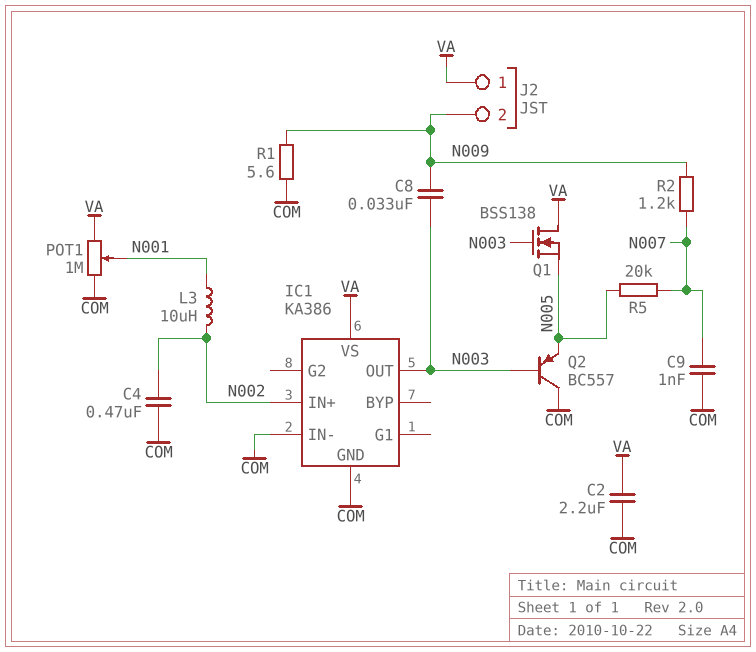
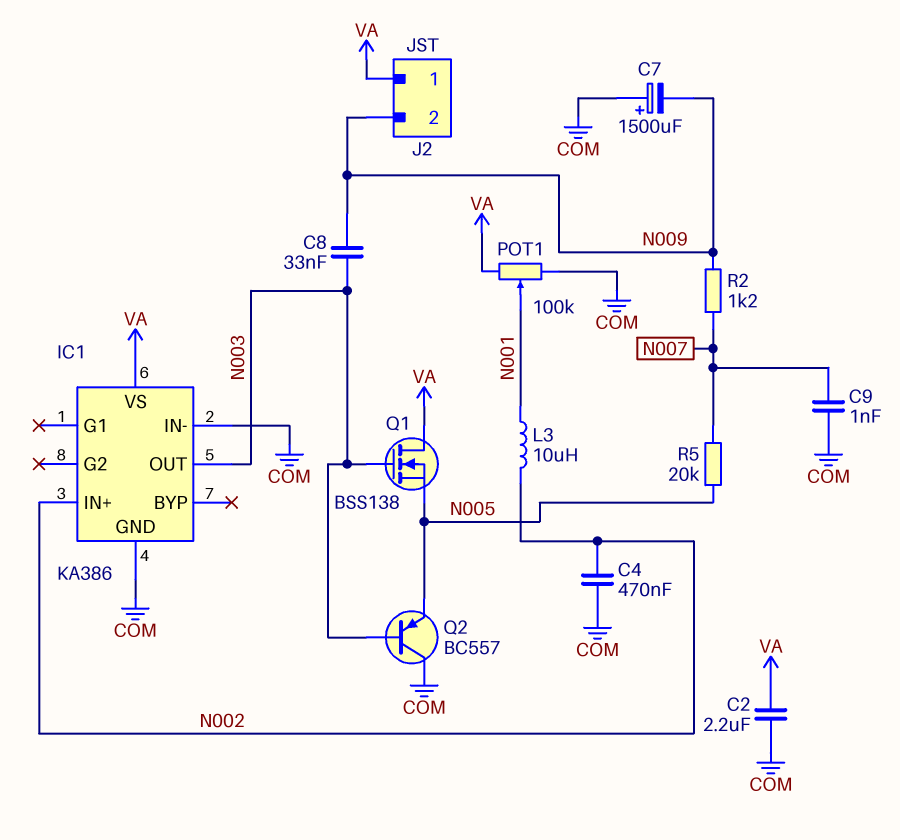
C7: none -> 1500uF (plus COM, minus N009)
POT1: 1M (COM, VA, wiper N001) -> 100k (COM, VA, wiper N001)
R1: 5.6 (COM, N009) -> none

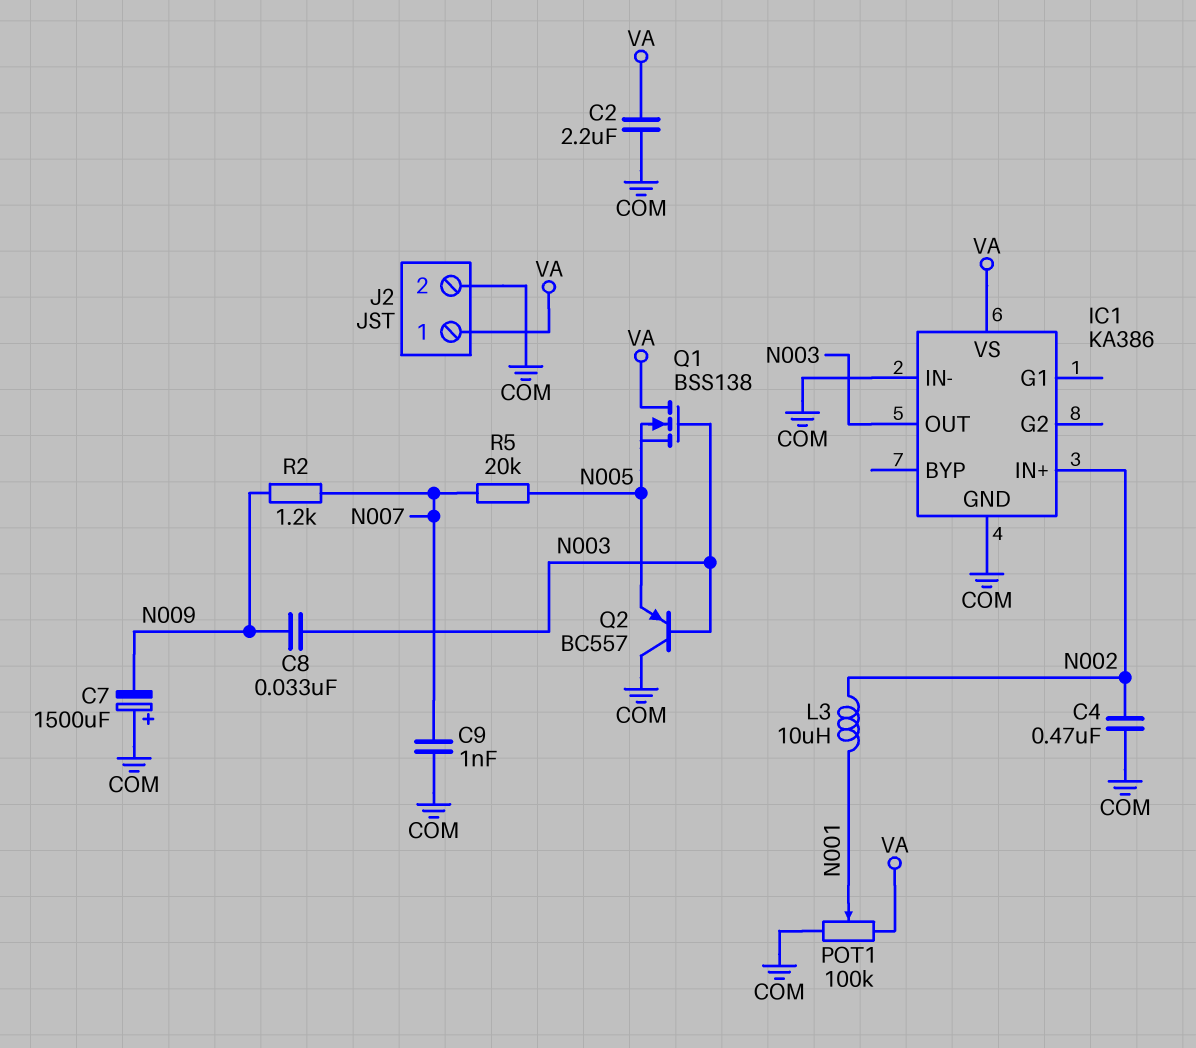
J2 pin 2: N009 -> COM

